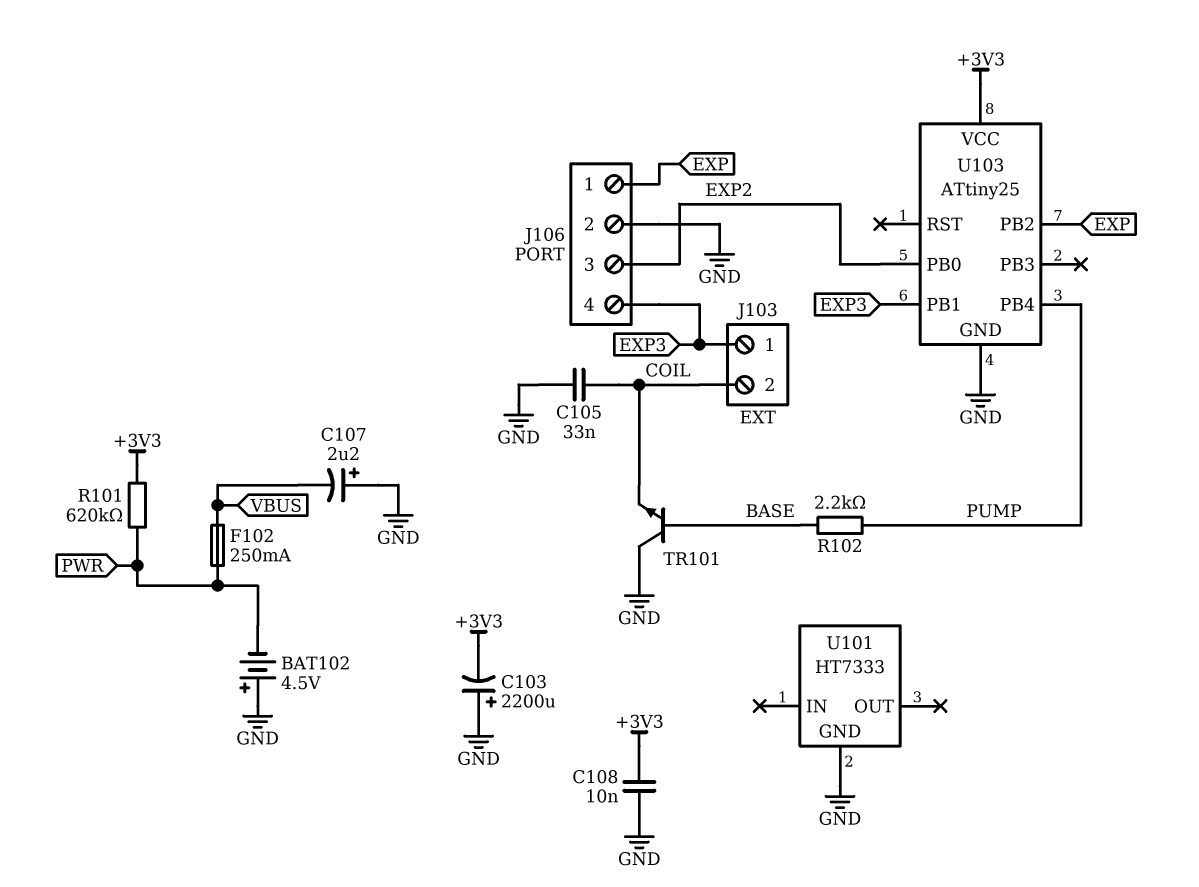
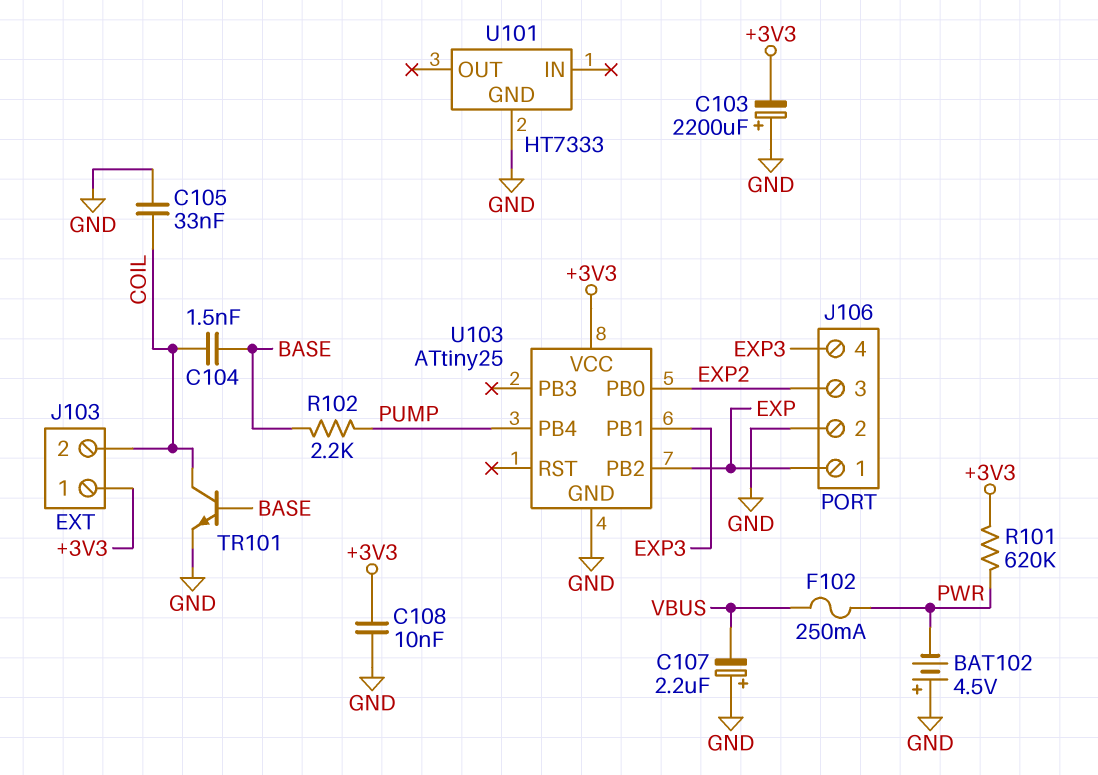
C104: none -> 1.5nF (BASE, COIL)
J103 pin 1: EXP3 -> +3V3
TR101: NPN (B BASE, C GND, E COIL) -> NPN (B BASE, C COIL, E GND)

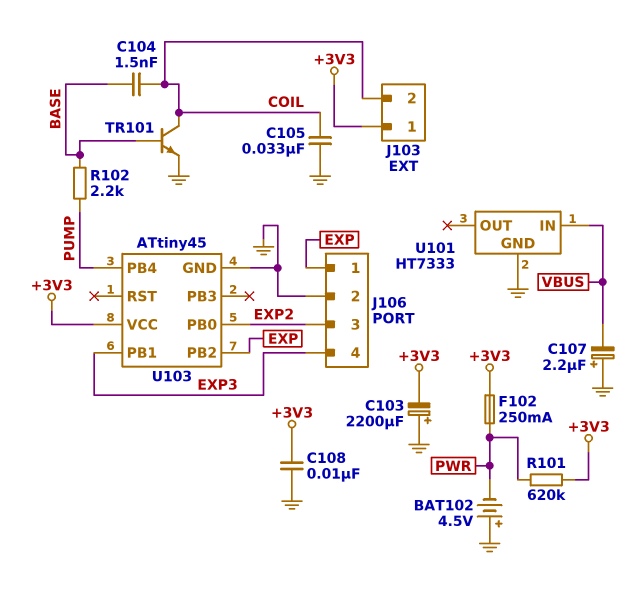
F102: 250mA (PWR, VBUS) -> 250mA (+3V3, PWR)
U101 pin IN: none -> VBUS
U103: ATtiny25 -> ATtiny45

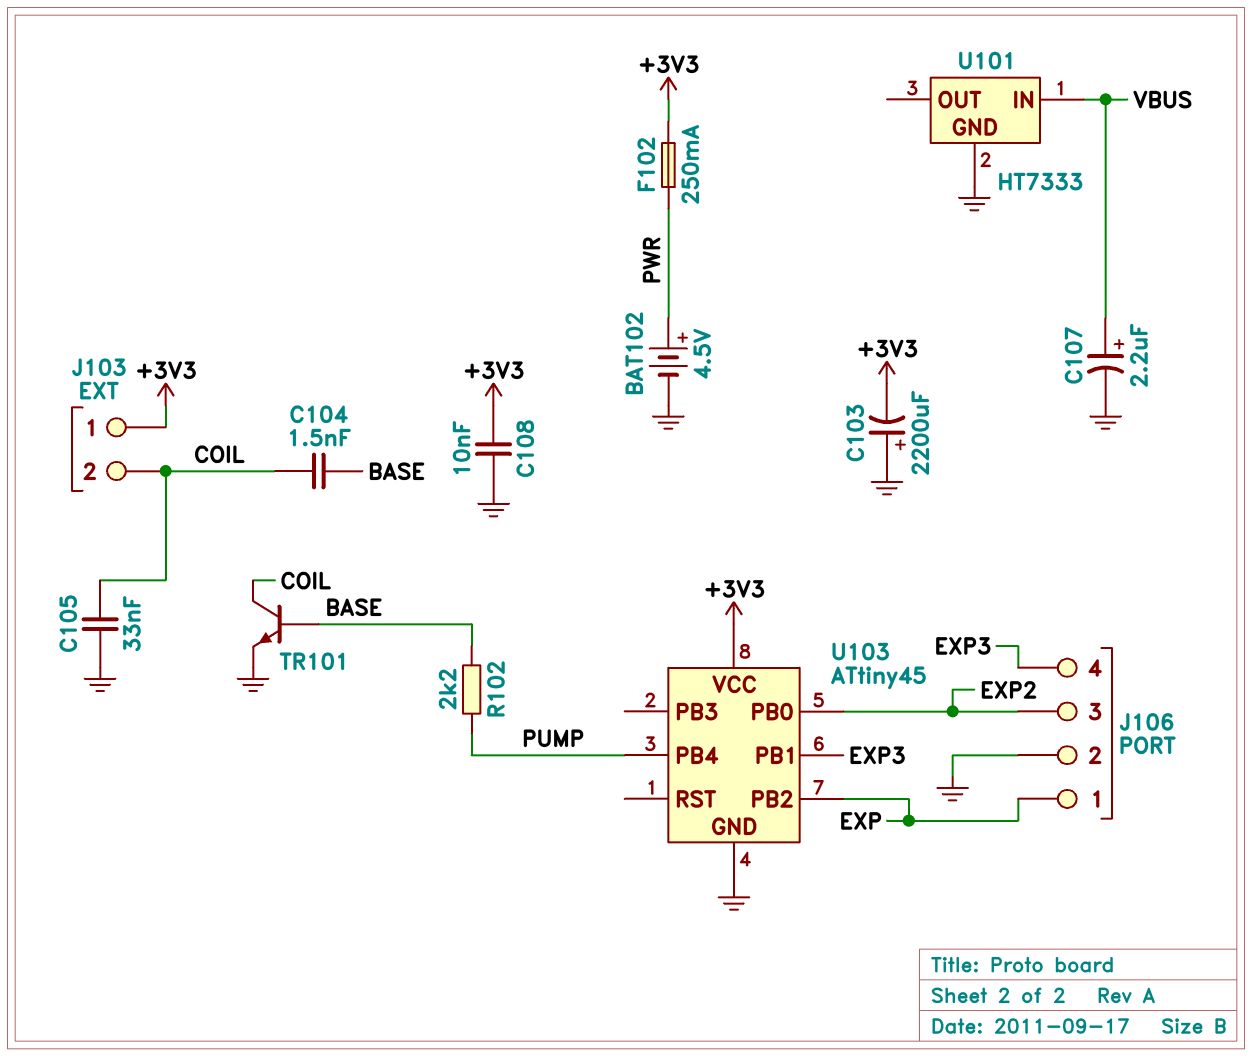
BAT102: 4.5V (plus GND, minus PWR) -> 4.5V (plus PWR, minus GND)
C107: 2.2uF (plus GND, minus VBUS) -> 2.2uF (plus VBUS, minus GND)
R101: 620k (+3V3, PWR) -> none

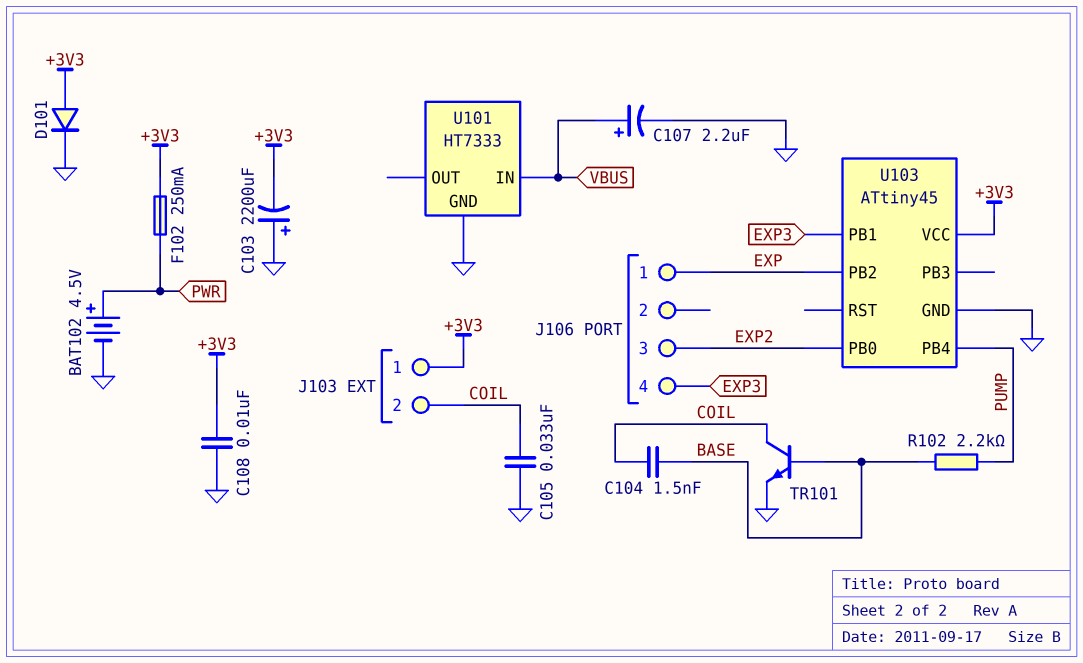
D101: none -> diode (A +3V3, K GND)
J106 pin 2: GND -> none

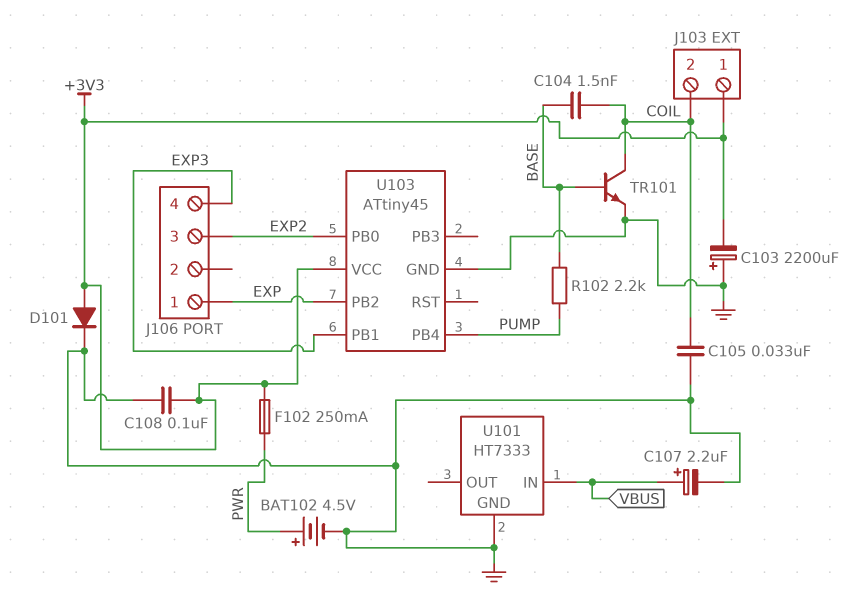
C108: 10nF (+3V3, GND) -> 100nF (+3V3, GND)

